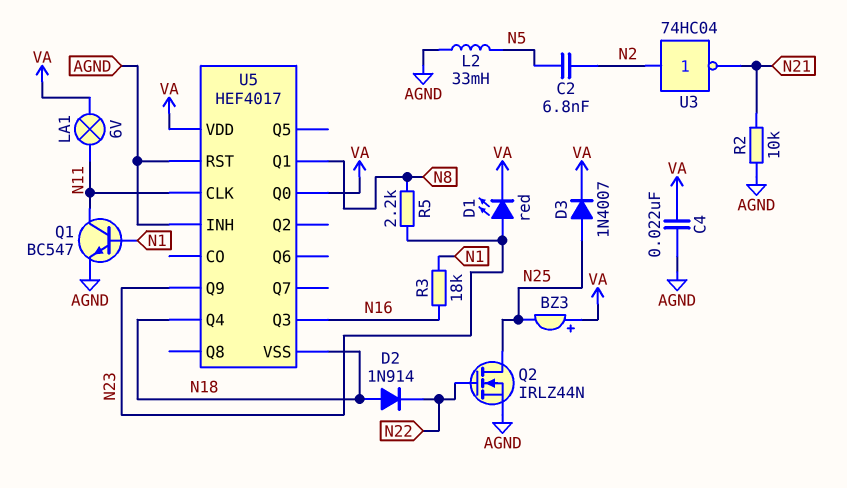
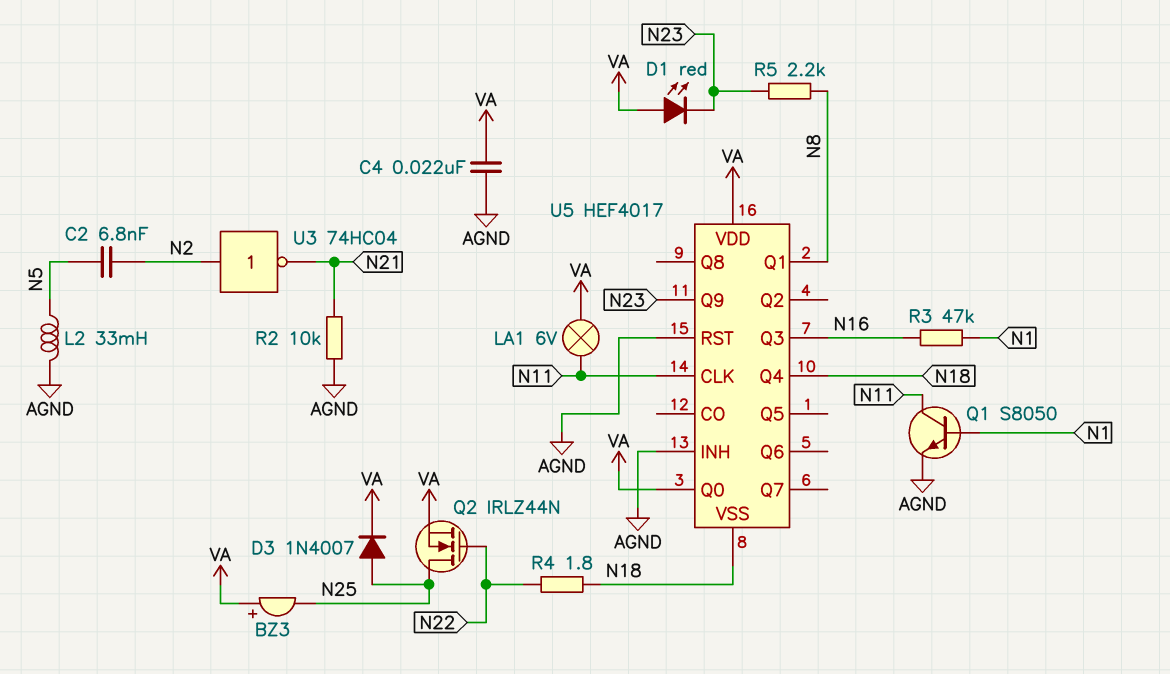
D1: LED red (A N23, K VA) -> LED red (A VA, K N23)
D2: diode 1N914 (A N18, K N22) -> none
Q1: NPN BC547 (B N1, C N11, E AGND) -> NPN S8050 (B N1, C N11, E AGND)
Q2: NMOS IRLZ44N (G N22, D N25, S AGND) -> NMOS IRLZ44N (G N22, D N25, S VA)
R3: 18k (N1, N16) -> 47k (N1, N16)
R4: none -> 1.8 (N18, N22)

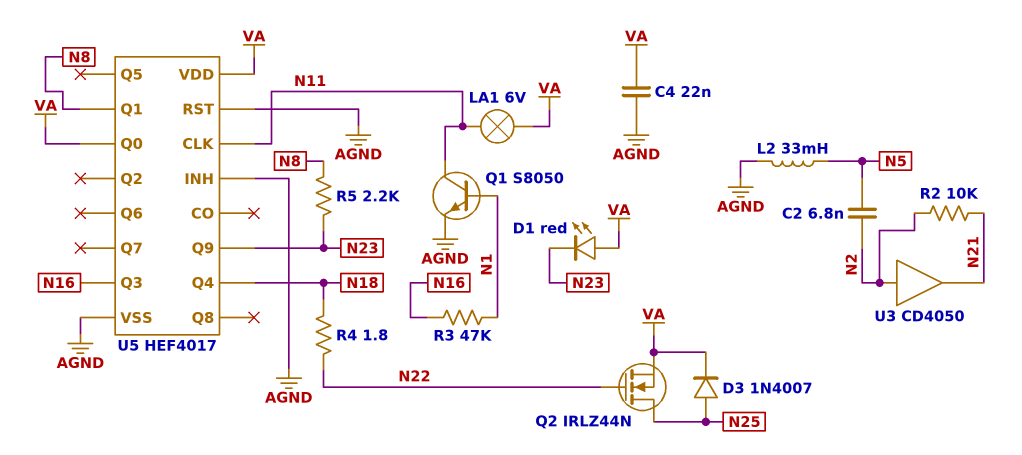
BZ3: buzzer (plus VA, minus N25) -> none
R2: 10k (AGND, N21) -> 10k (N2, N21)
U3: NOT 74HC04 (in N2, out N21) -> buffer CD4050 (in N2, out N21)
U5 pin VSS: N18 -> AGND

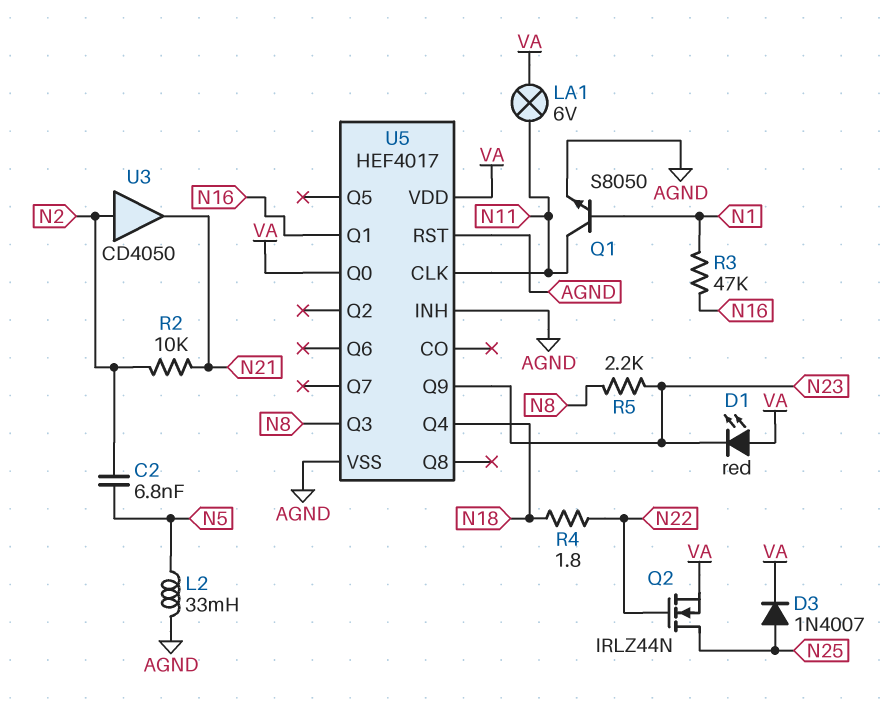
C4: 22nF (AGND, VA) -> none
U5 pin Q1: N8 -> N16
U5 pin Q3: N16 -> N8

